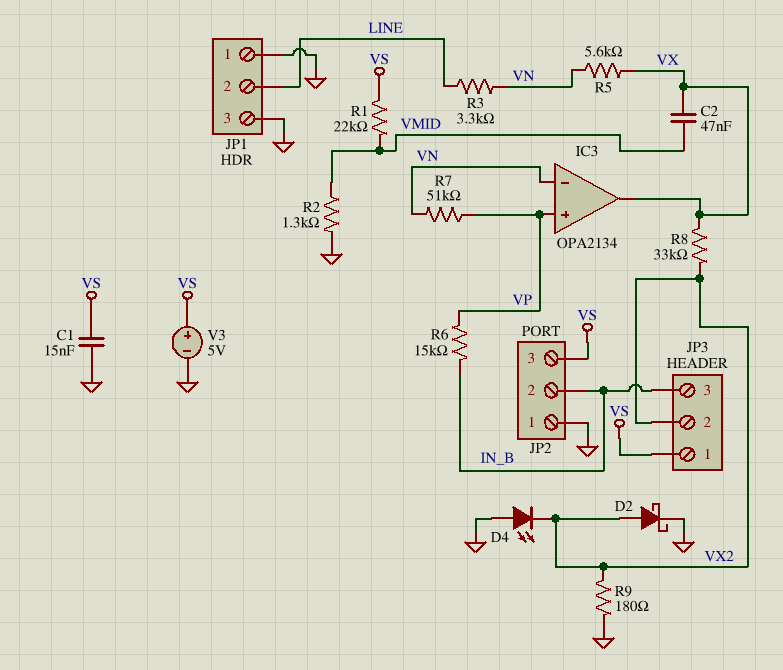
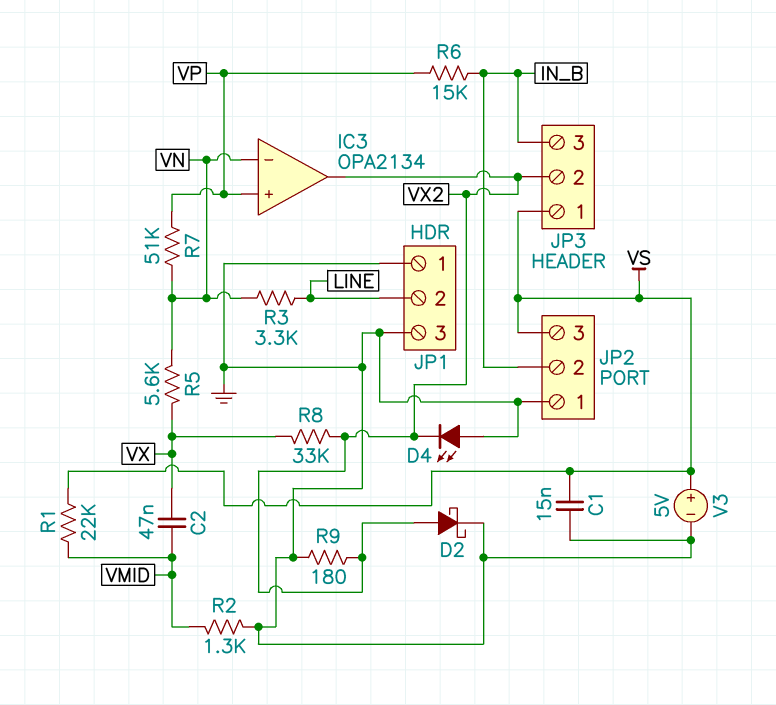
IC3 pin out: VX -> VX2

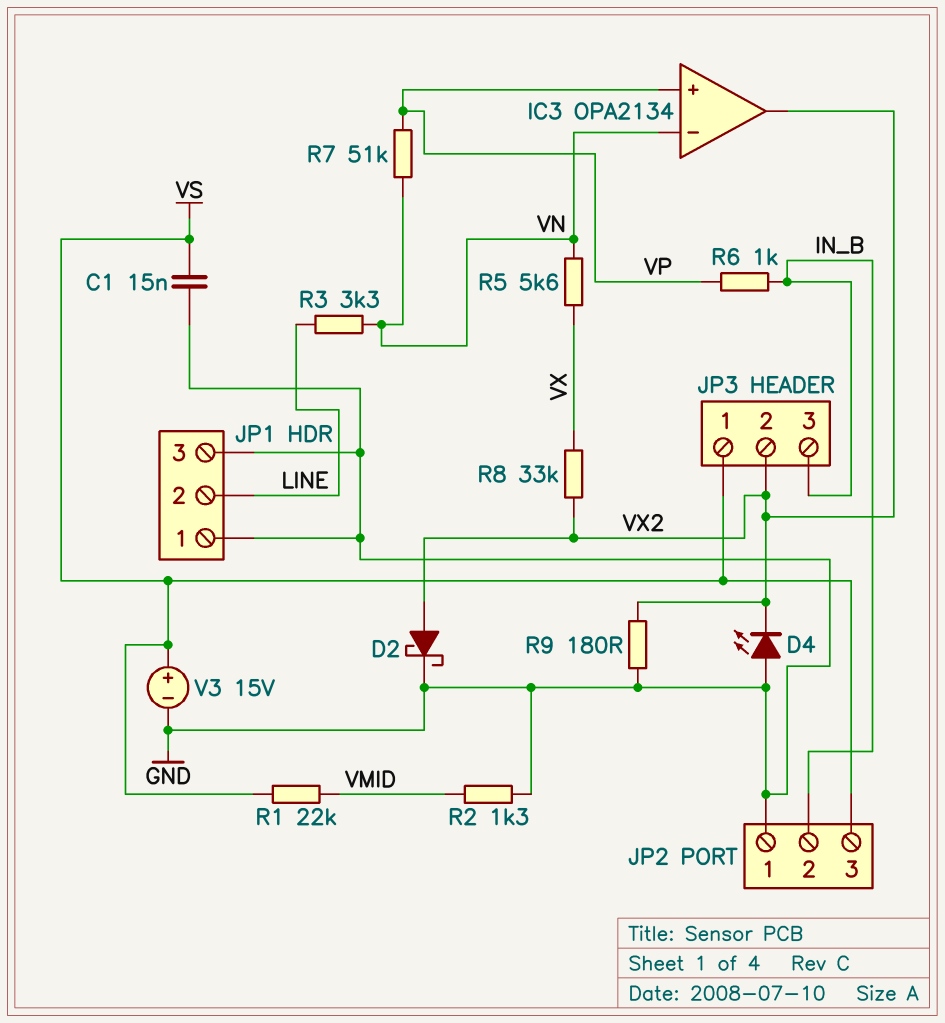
C2: 47nF (VMID, VX) -> none
R6: 15k (IN_B, VP) -> 1k (IN_B, VP)
V3: 5V (plus VS, minus GND) -> 15V (plus VS, minus GND)

